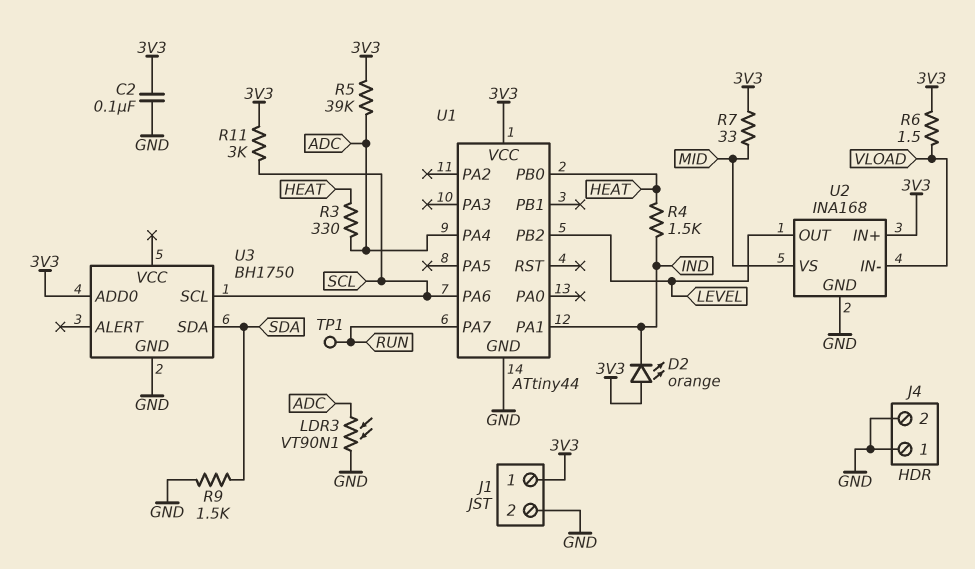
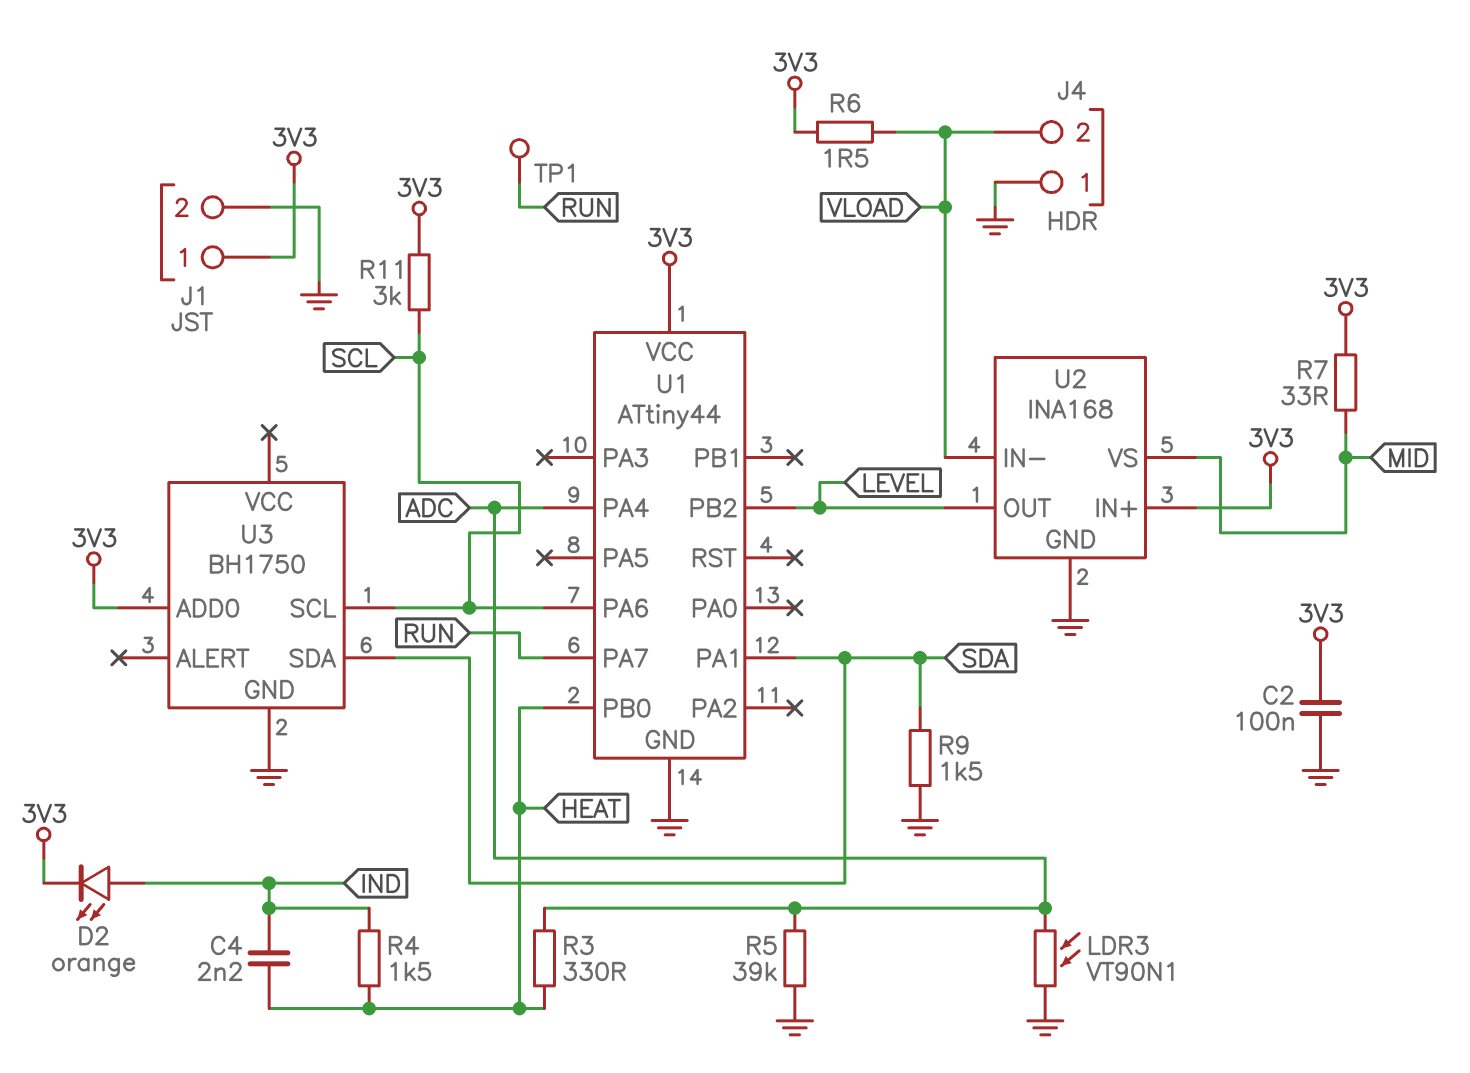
C4: none -> 2.2nF (HEAT, IND)
D2: LED orange (A 3V3, K IND) -> LED orange (A IND, K 3V3)
J4 pin 2: GND -> VLOAD
R5: 39k (3V3, ADC) -> 39k (ADC, GND)
U1 pin PA1: IND -> SDA

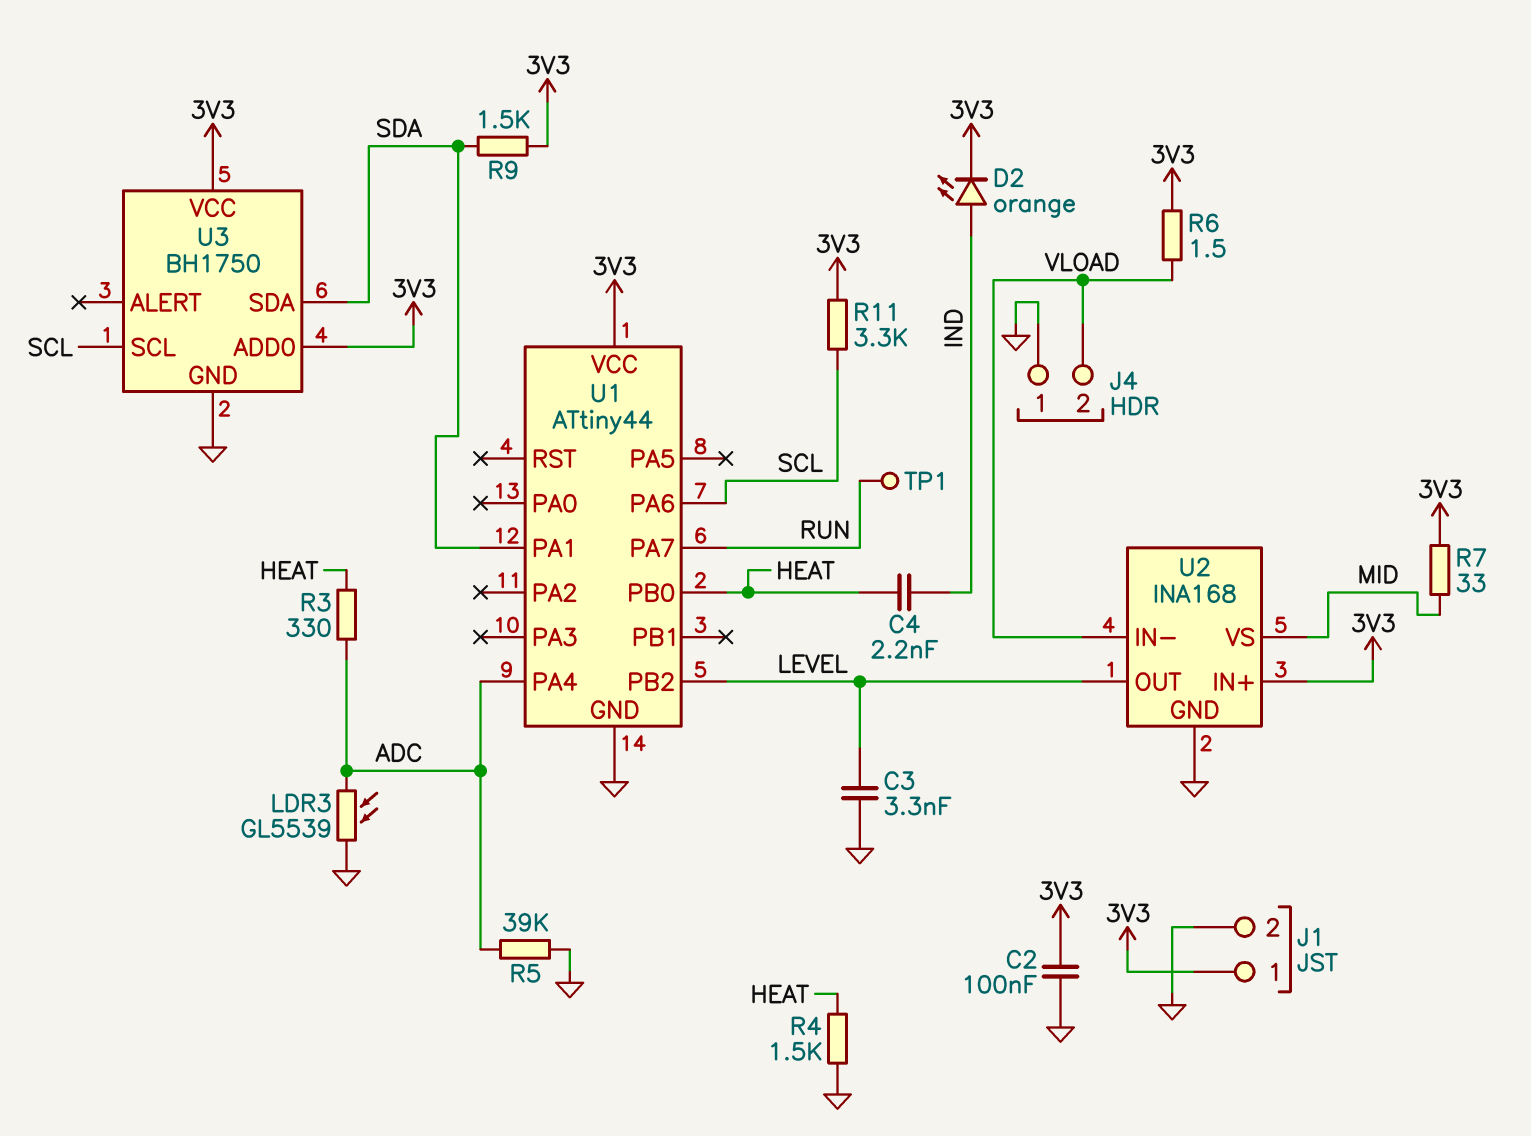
C3: none -> 3.3nF (GND, LEVEL)
LDR3: VT90N1 (ADC, GND) -> GL5539 (ADC, GND)
R4: 1.5k (HEAT, IND) -> 1.5k (GND, HEAT)
R9: 1.5k (GND, SDA) -> 1.5k (3V3, SDA)
R11: 3k (3V3, SCL) -> 3.3k (3V3, SCL)
U3 pin VCC: none -> 3V3

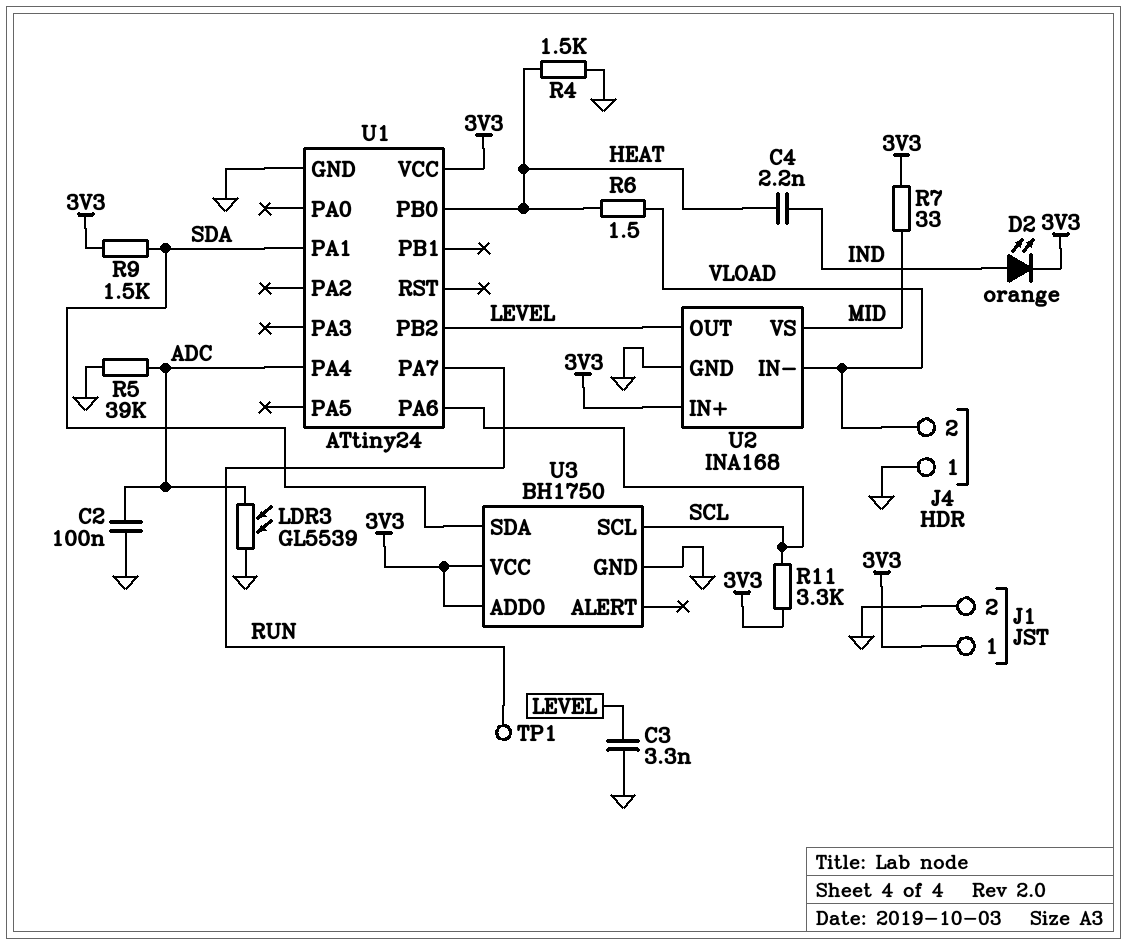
C2: 100nF (3V3, GND) -> 100nF (ADC, GND)
R3: 330 (ADC, HEAT) -> none
R6: 1.5 (3V3, VLOAD) -> 1.5 (HEAT, VLOAD)
U1: ATtiny44 -> ATtiny24

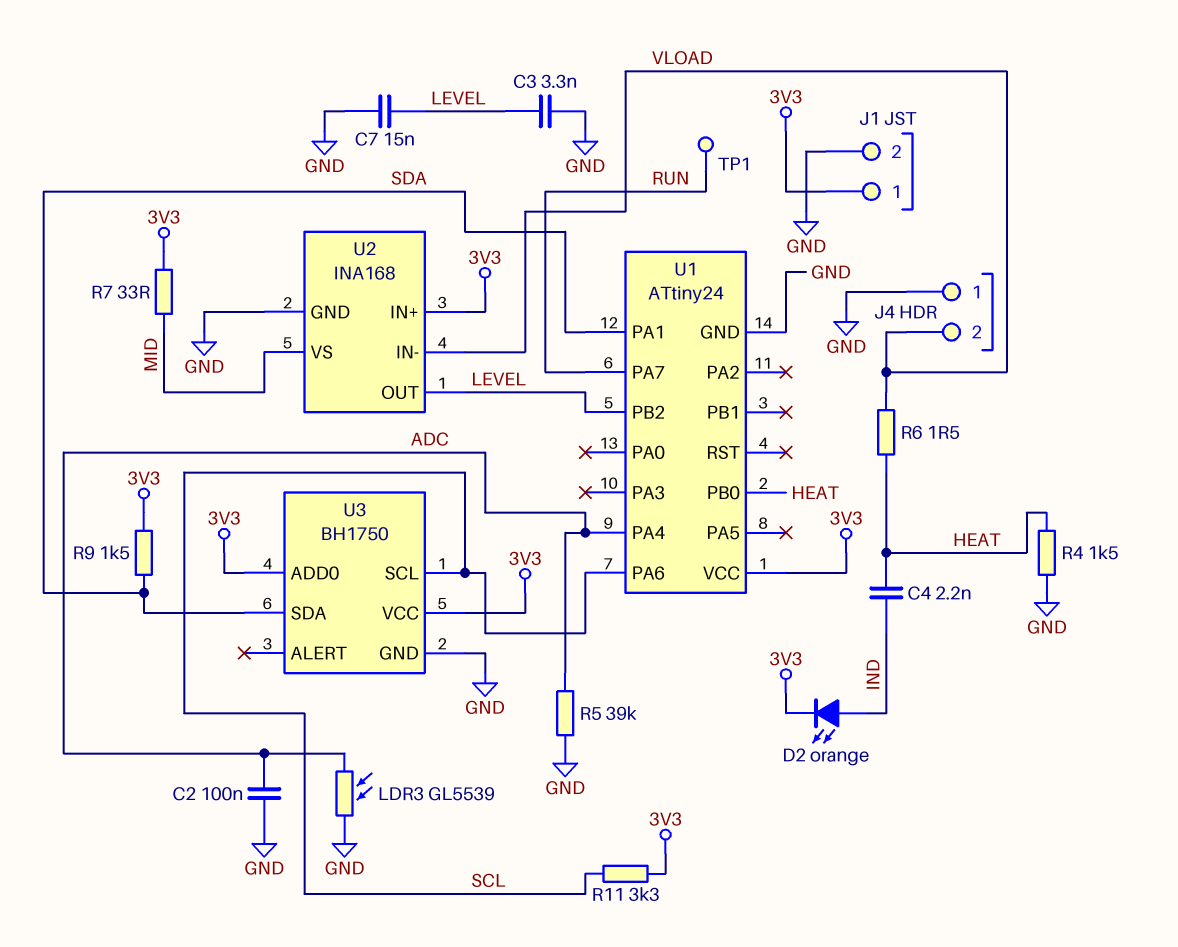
C7: none -> 15nF (GND, LEVEL)

